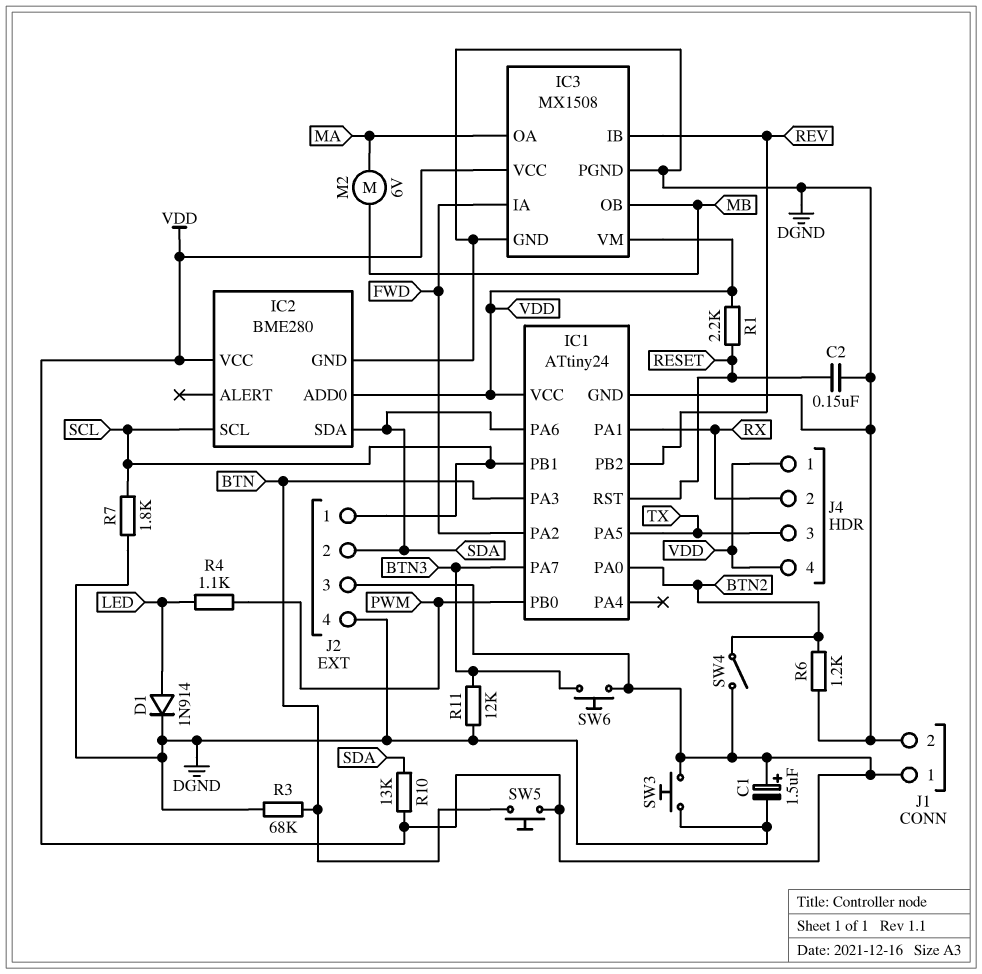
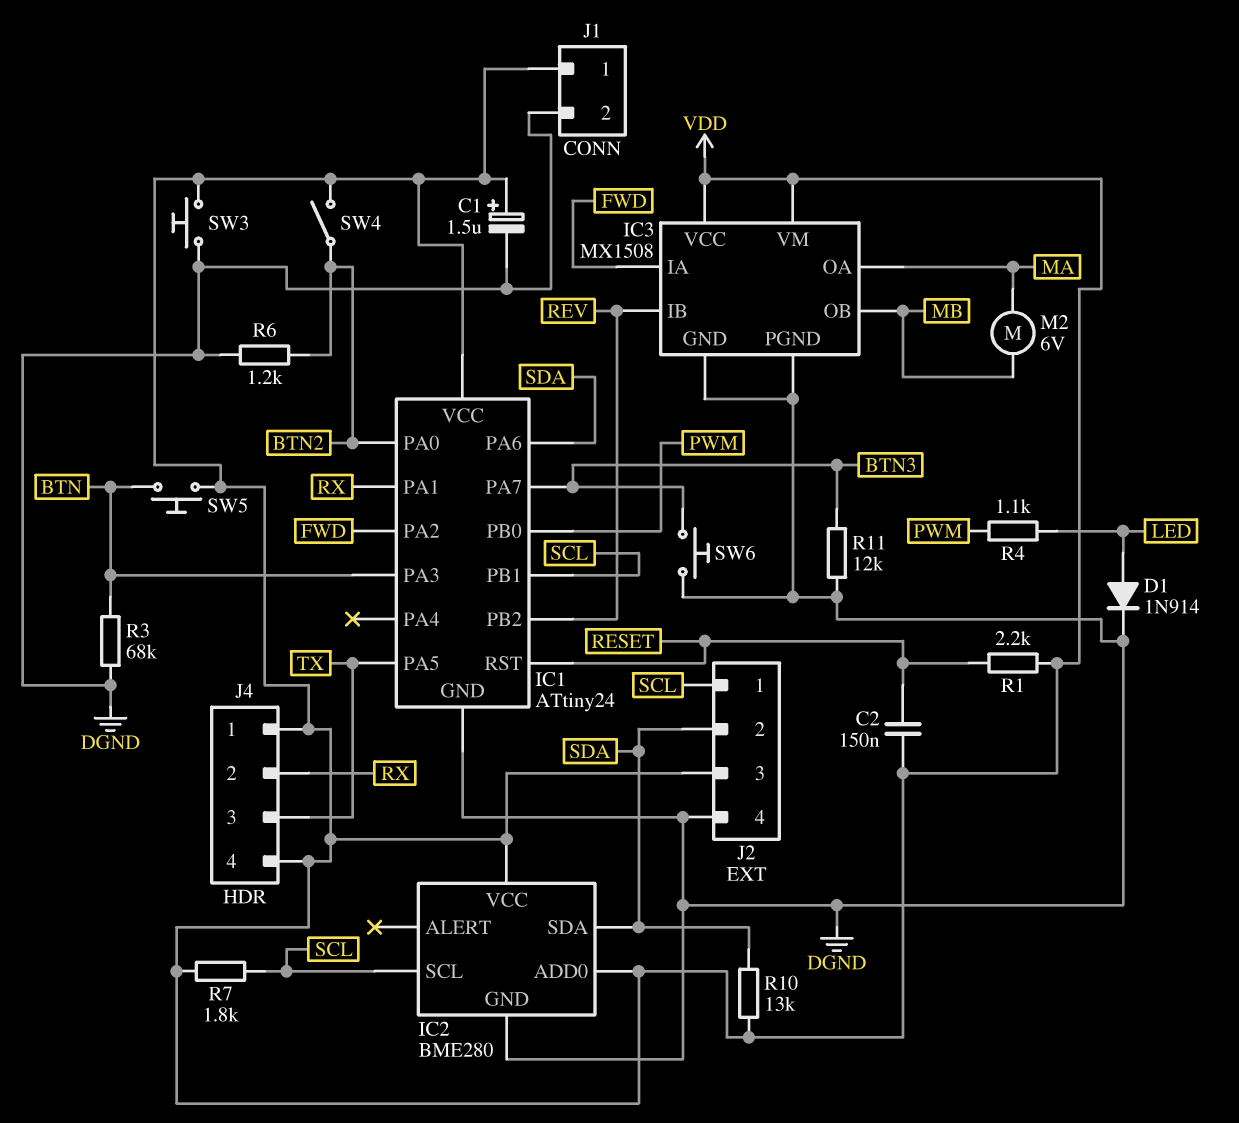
C2: 150nF (DGND, RESET) -> 150nF (RESET, VDD)
R7: 1.8k (DGND, SCL) -> 1.8k (SCL, VDD)
SW6: button (BTN3, VDD) -> button (BTN3, DGND)

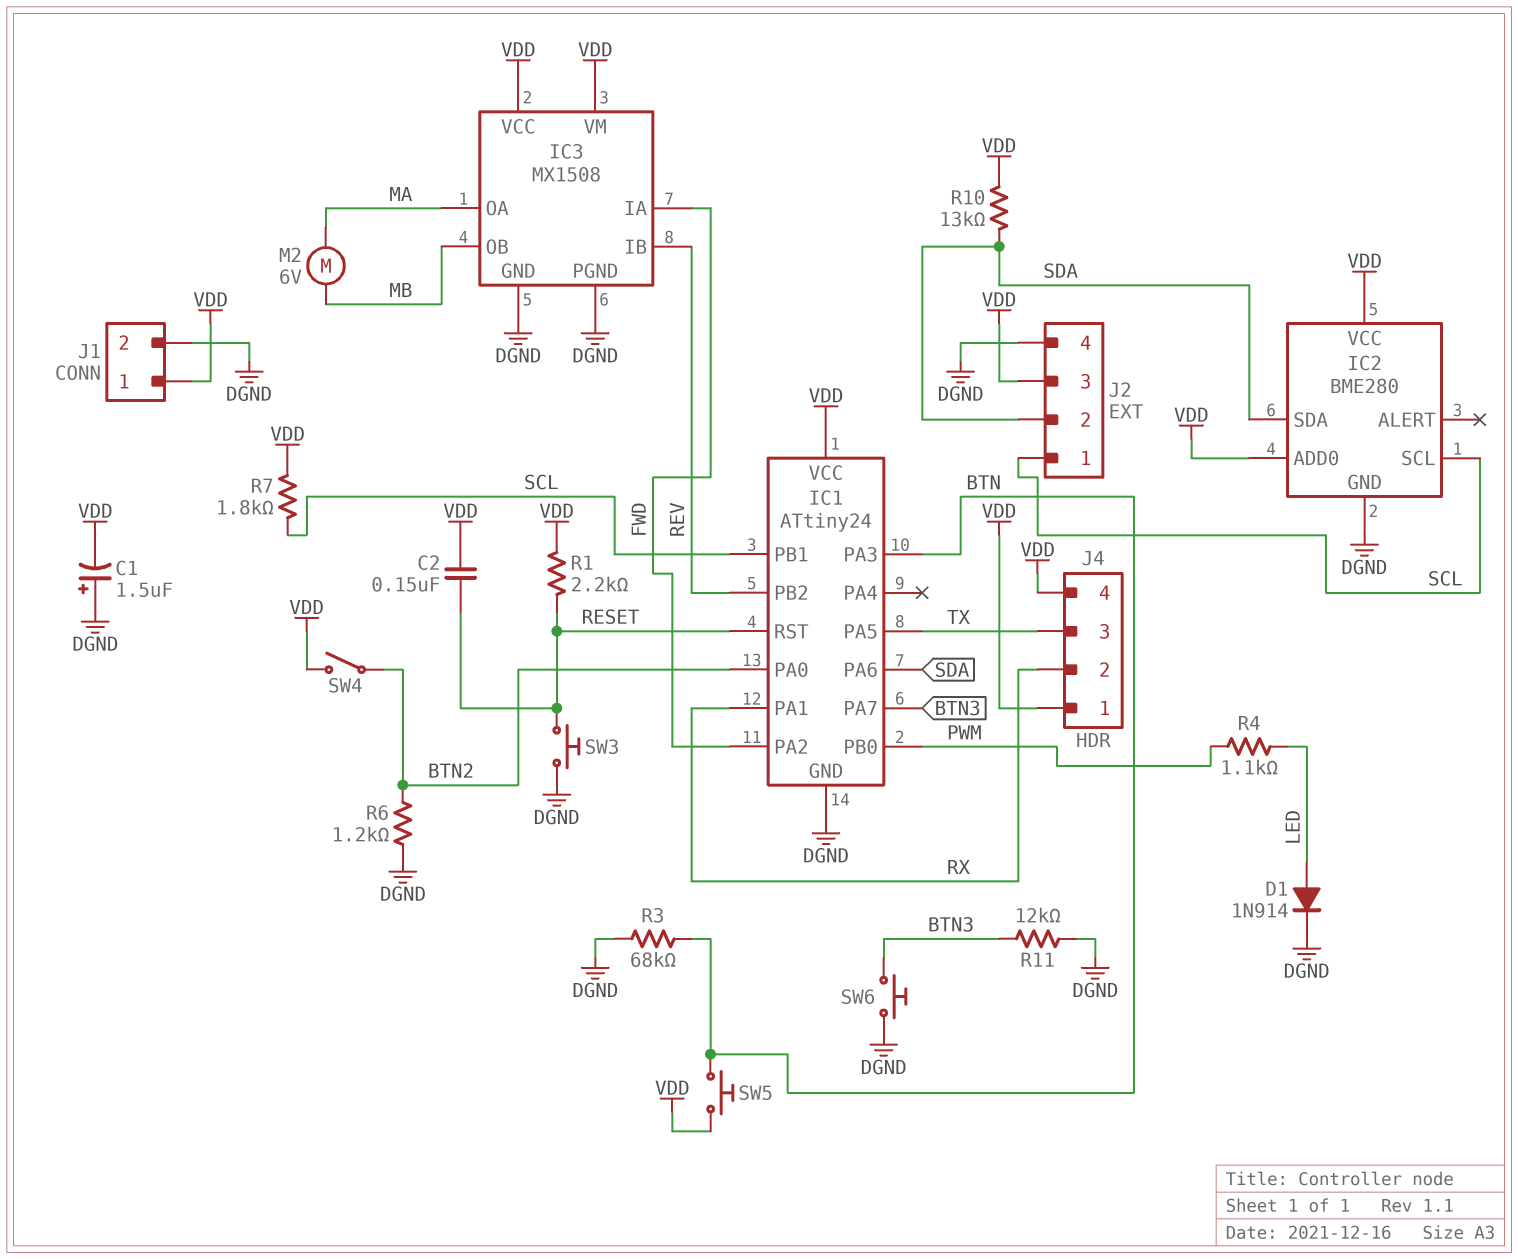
C1: 1.5uF (plus VDD, minus DGND) -> 1.5uF (plus DGND, minus VDD)
SW3: button (DGND, VDD) -> button (DGND, RESET)

